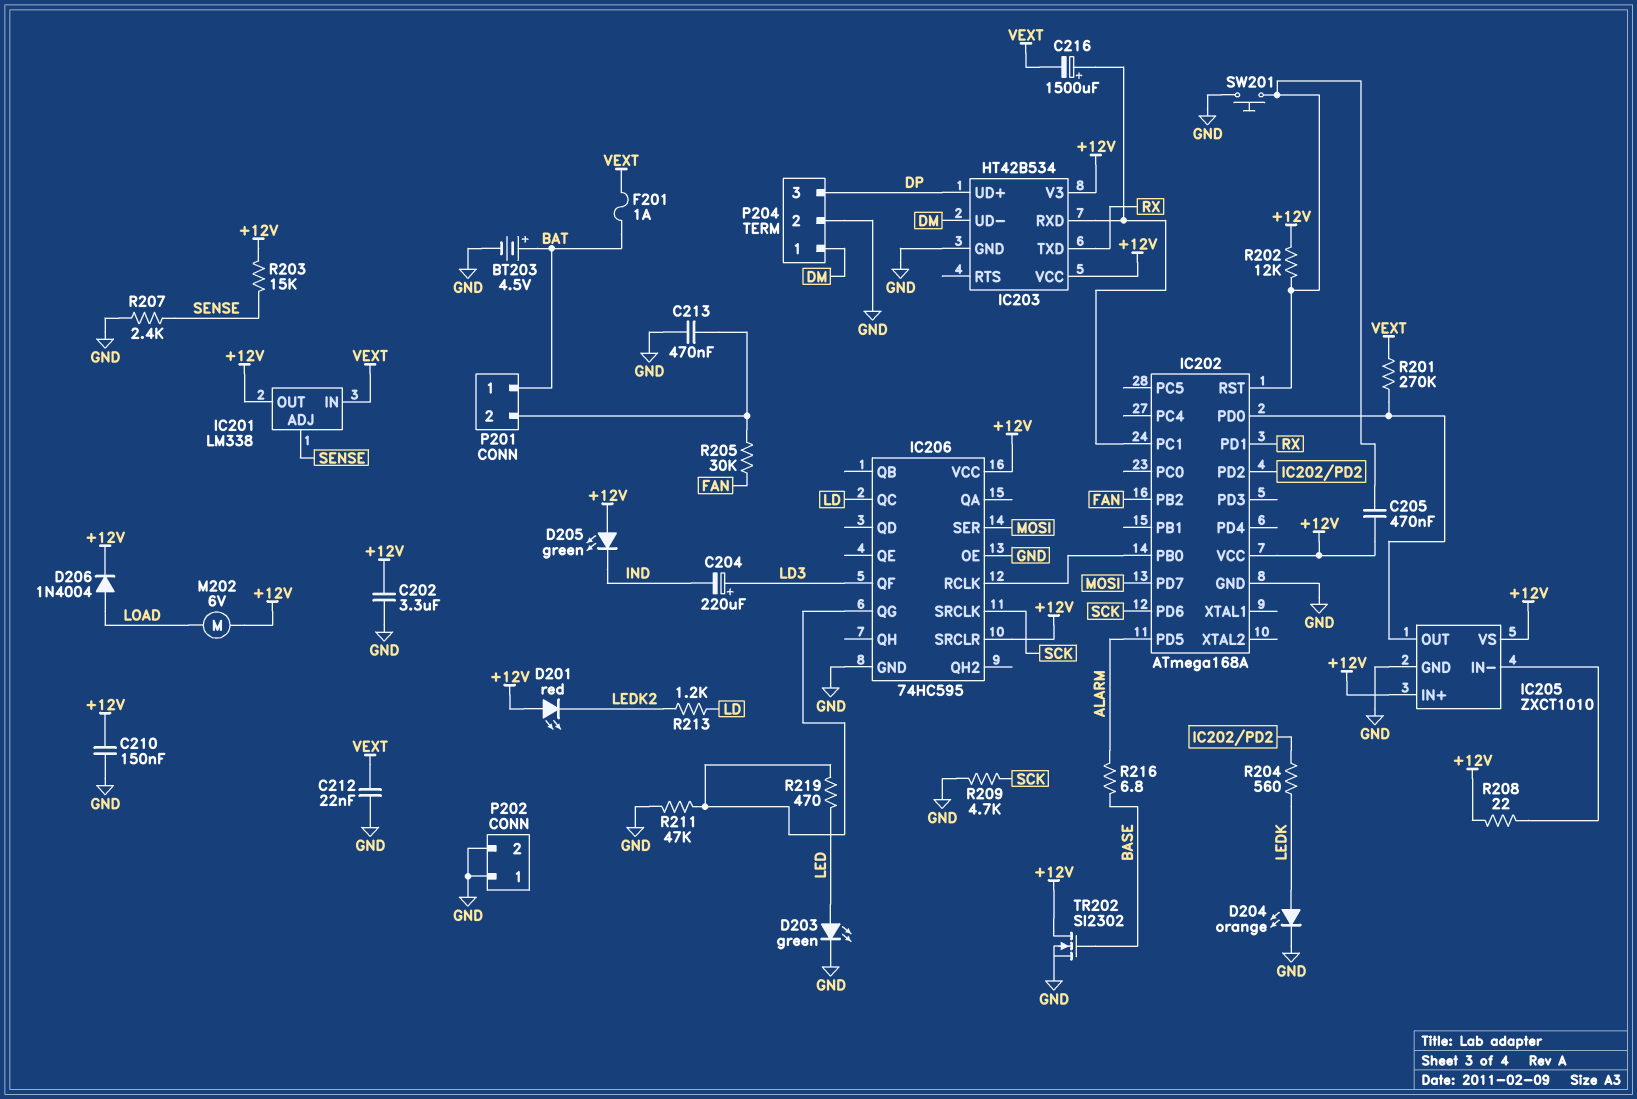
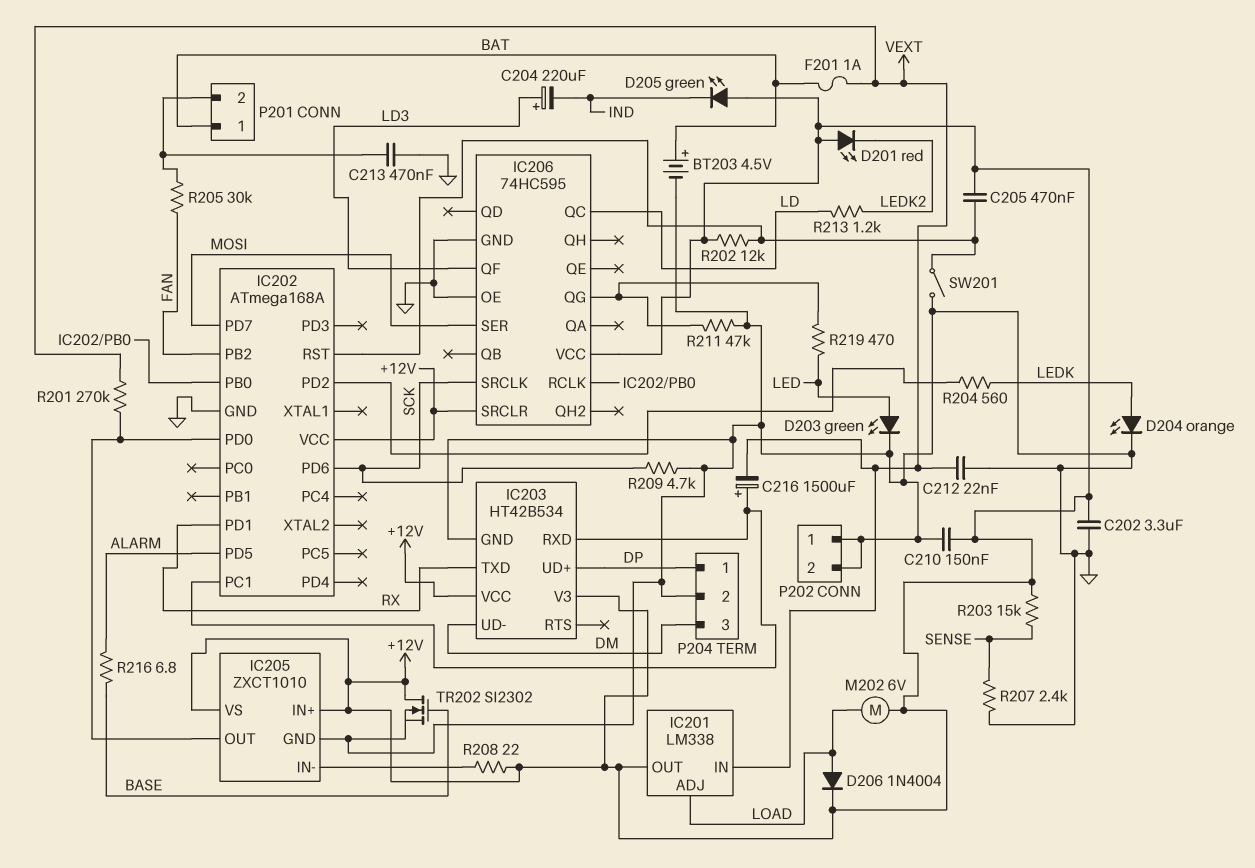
IC201 pin ADJ: SENSE -> LOAD
P204 pin 1: DM -> DP
P204 pin 3: DP -> DM
SW201: button (GND, IC202/RST) -> switch (GND, IC202/RST)

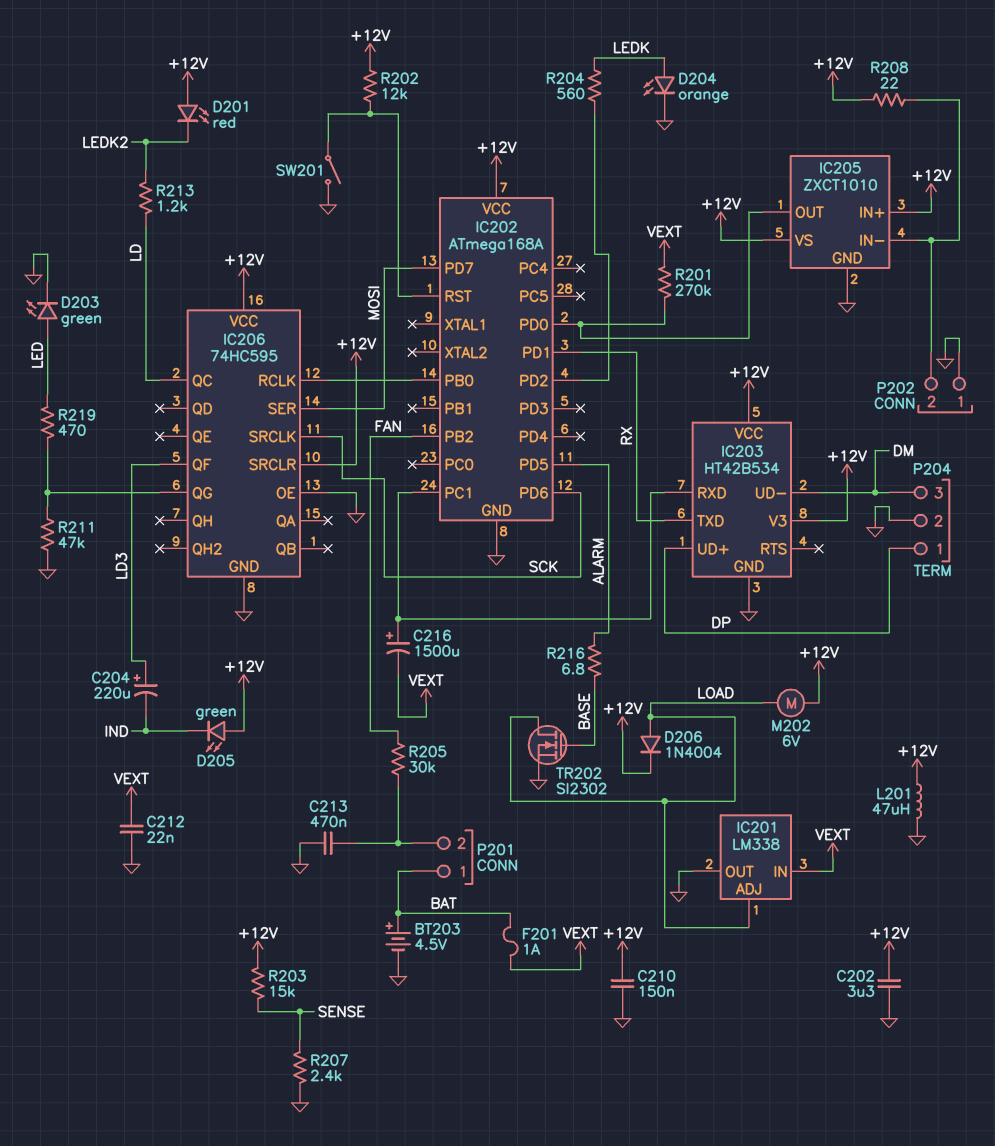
C205: 470nF (+12V, IC202/RST) -> none
IC201 pin OUT: +12V -> GND
L201: none -> 47uH (+12V, GND)
P202 pin 2: GND -> IC205/IN-
R209: 4.7k (GND, SCK) -> none
TR202: NMOS SI2302 (G BASE, D +12V, S GND) -> NMOS SI2302 (G BASE, D LOAD, S GND)

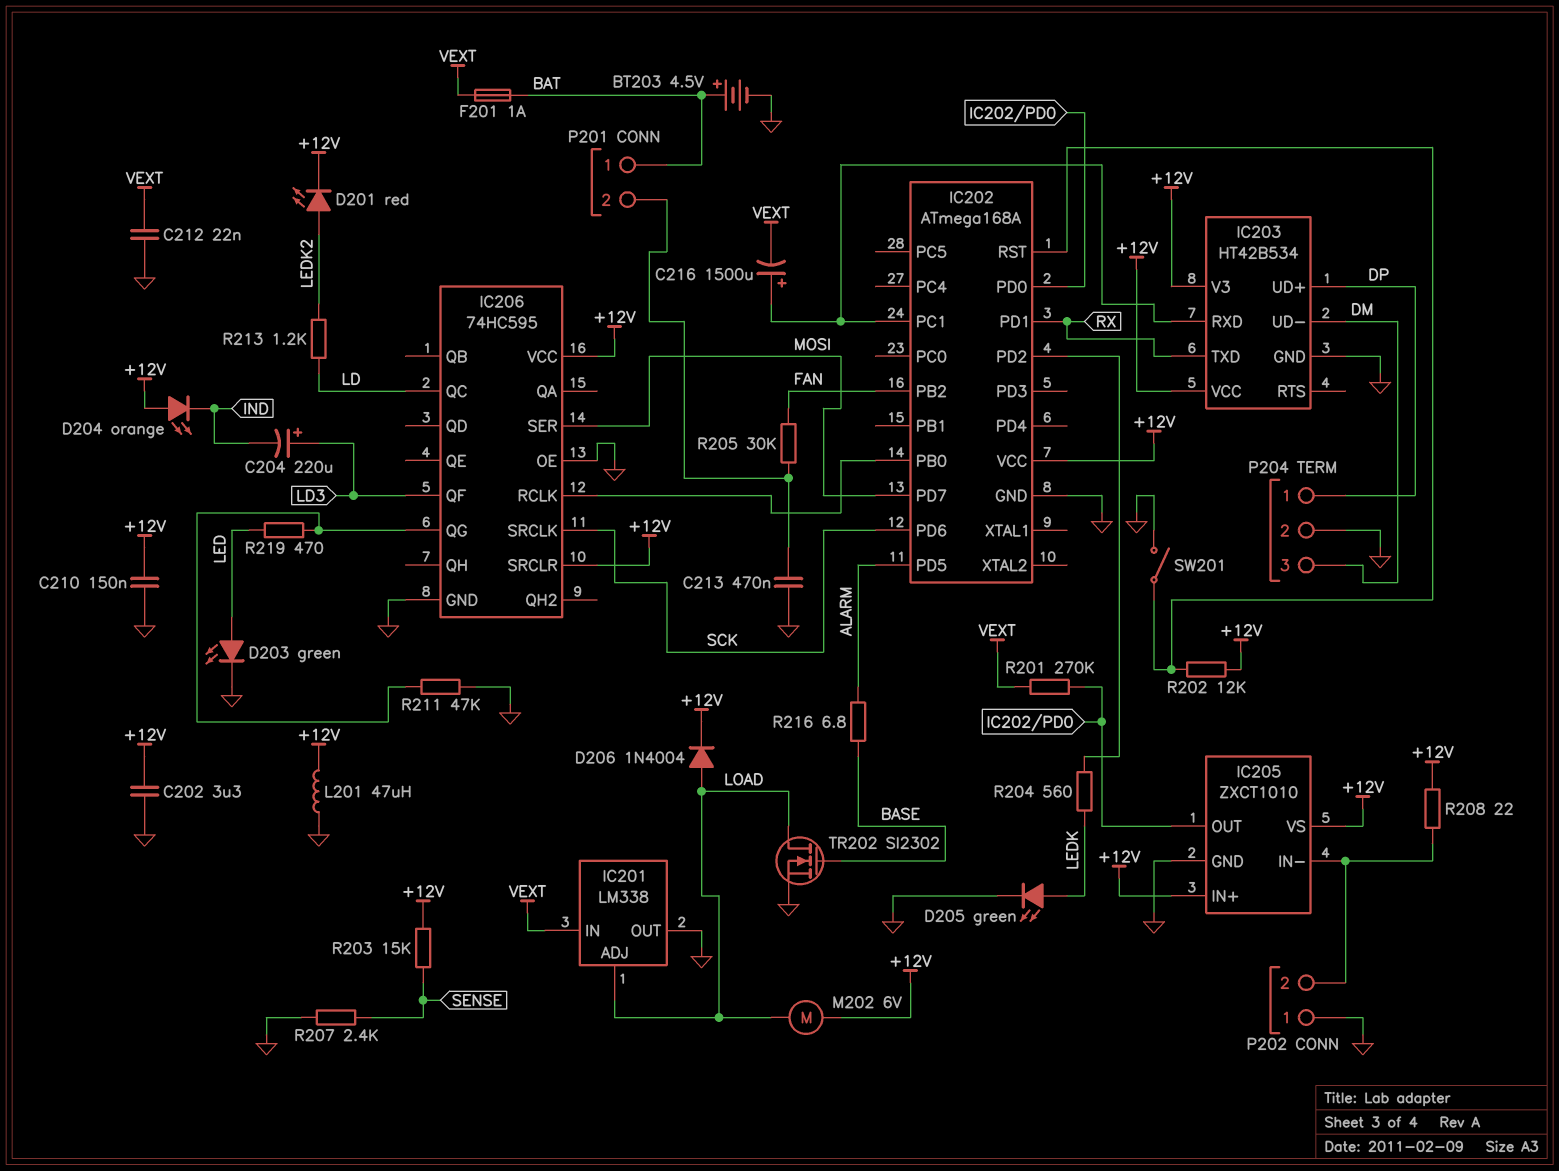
D201: LED red (A +12V, K LEDK2) -> LED red (A LEDK2, K +12V)
D204: LED orange (A LEDK, K GND) -> LED orange (A +12V, K IND)
D205: LED green (A +12V, K IND) -> LED green (A LEDK, K GND)

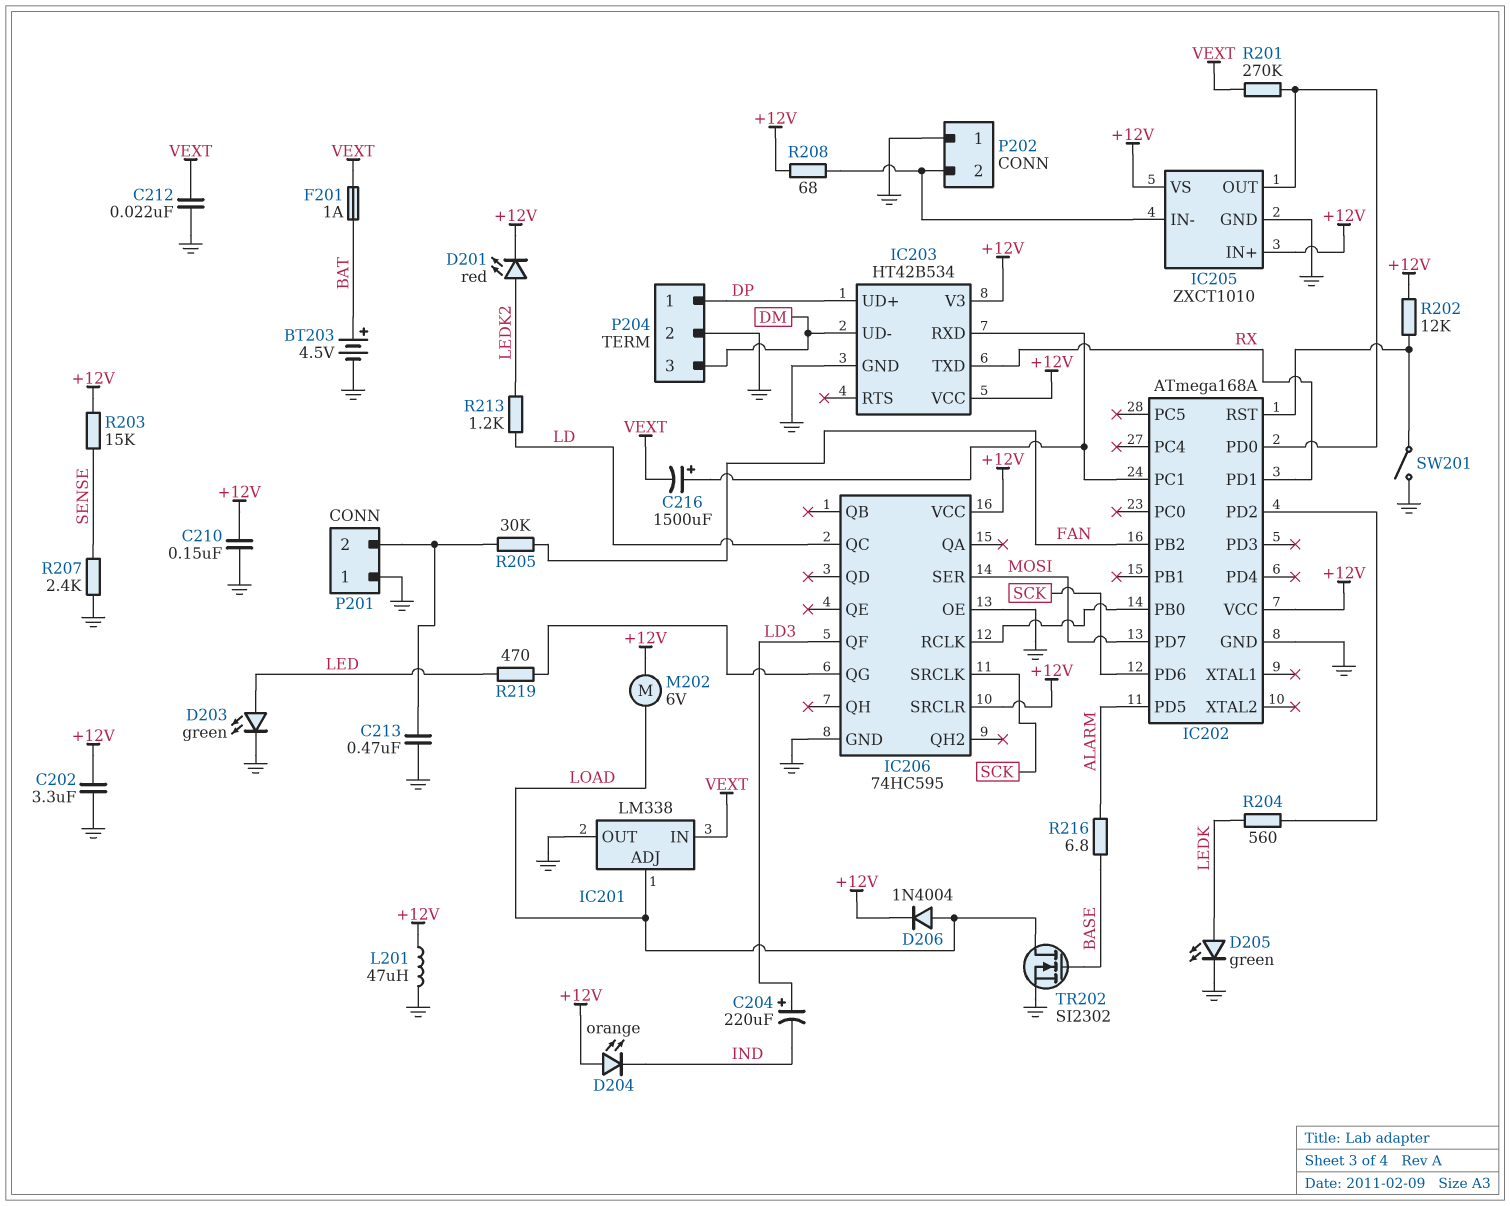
P201 pin 1: BAT -> GND
R208: 22 (+12V, IC205/IN-) -> 68 (+12V, IC205/IN-)
R211: 47k (GND, IC206/QG) -> none

